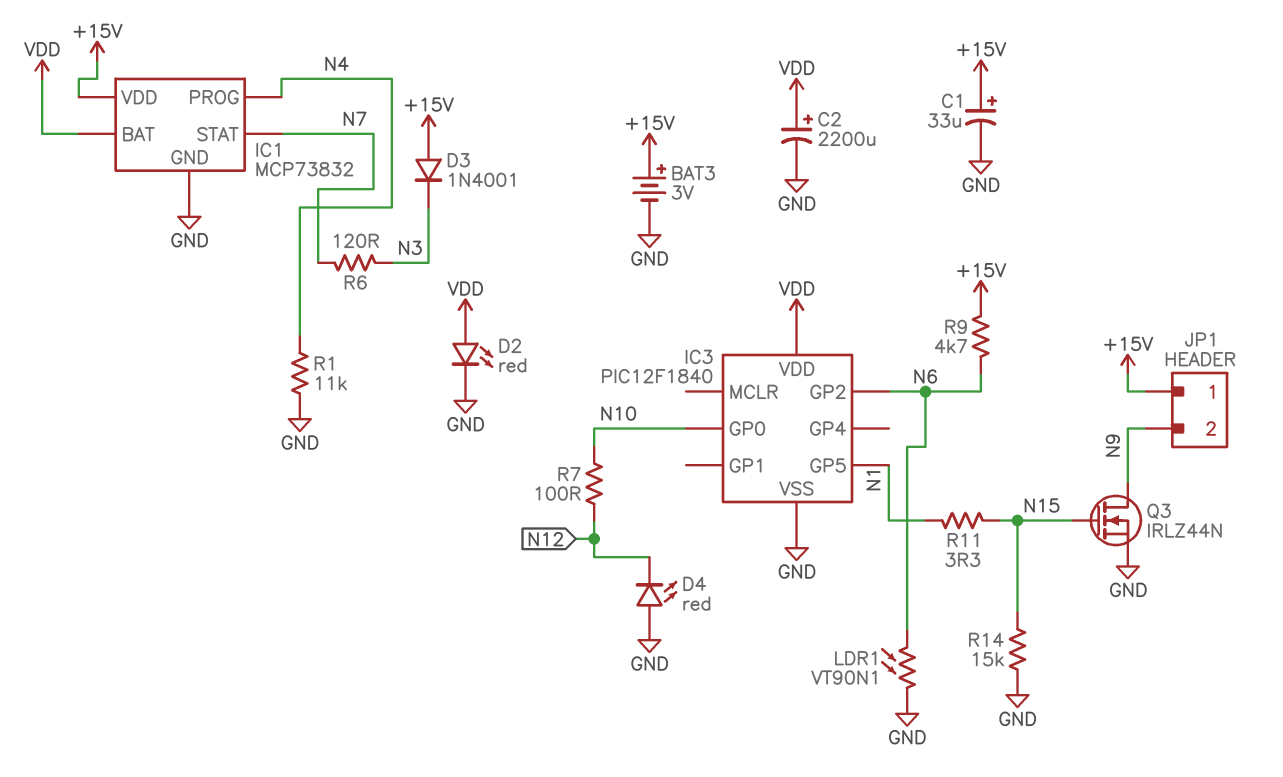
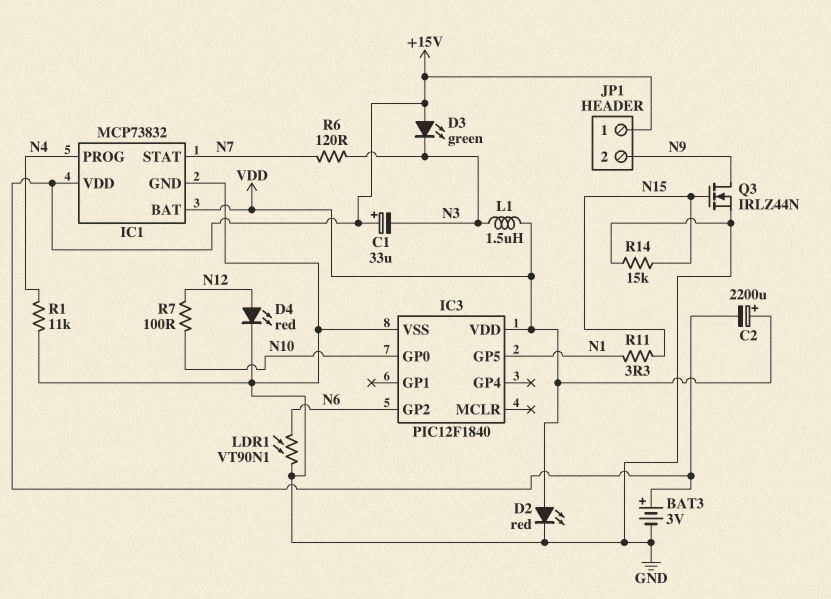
C1: 33uF (plus +15V, minus GND) -> 33uF (plus +15V, minus N3)
C2: 2200uF (plus VDD, minus GND) -> 2200uF (plus VDD, minus +15V)
D3: diode 1N4001 (A +15V, K N3) -> LED green (A +15V, K N3)
D4: LED red (A GND, K N12) -> LED red (A N12, K GND)
L1: none -> 1.5uH (N3, VDD)
R9: 4.7k (+15V, N6) -> none

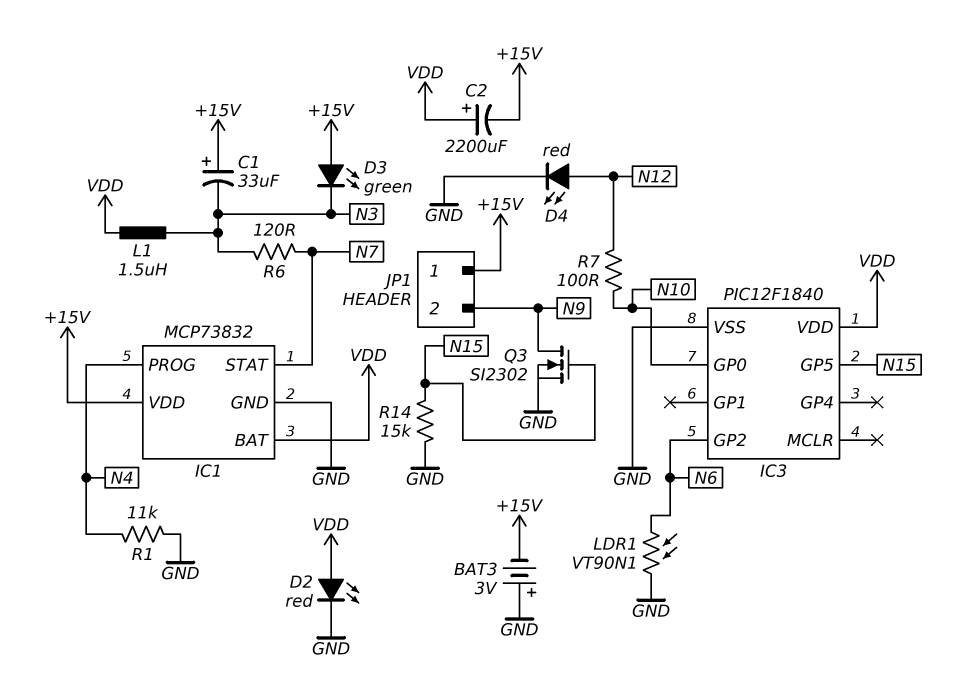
BAT3: 3V (plus +15V, minus GND) -> 3V (plus GND, minus +15V)
IC3 pin GP5: N1 -> N15
Q3: NMOS IRLZ44N (G N15, D N9, S GND) -> NMOS SI2302 (G N15, D N9, S GND)
R11: 3.3 (N1, N15) -> none

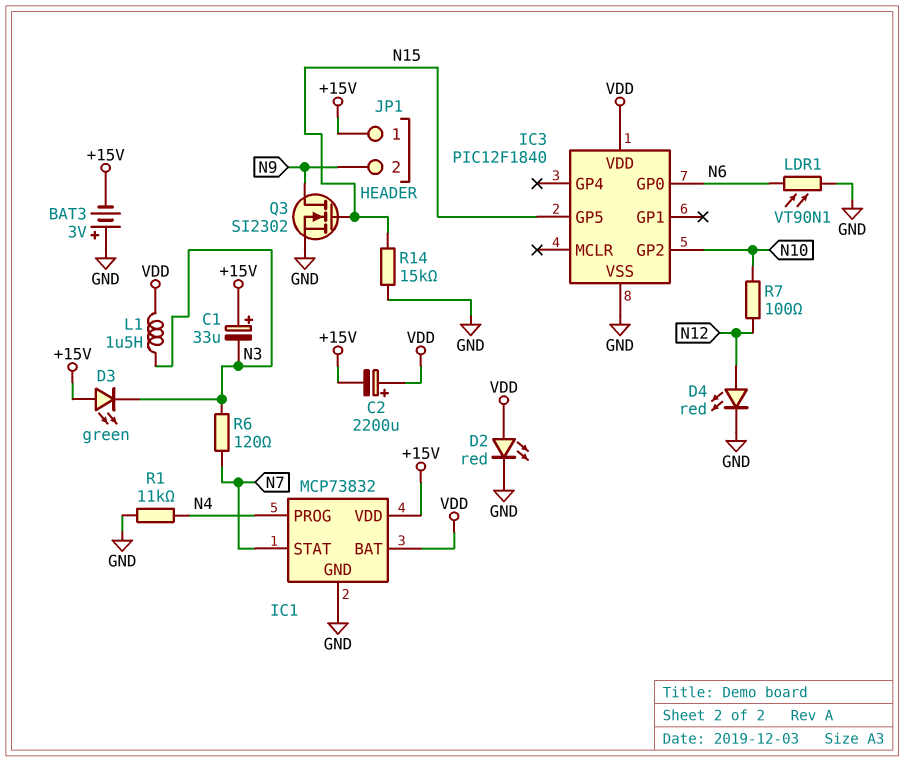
IC3 pin GP0: N10 -> N6
IC3 pin GP2: N6 -> N10

